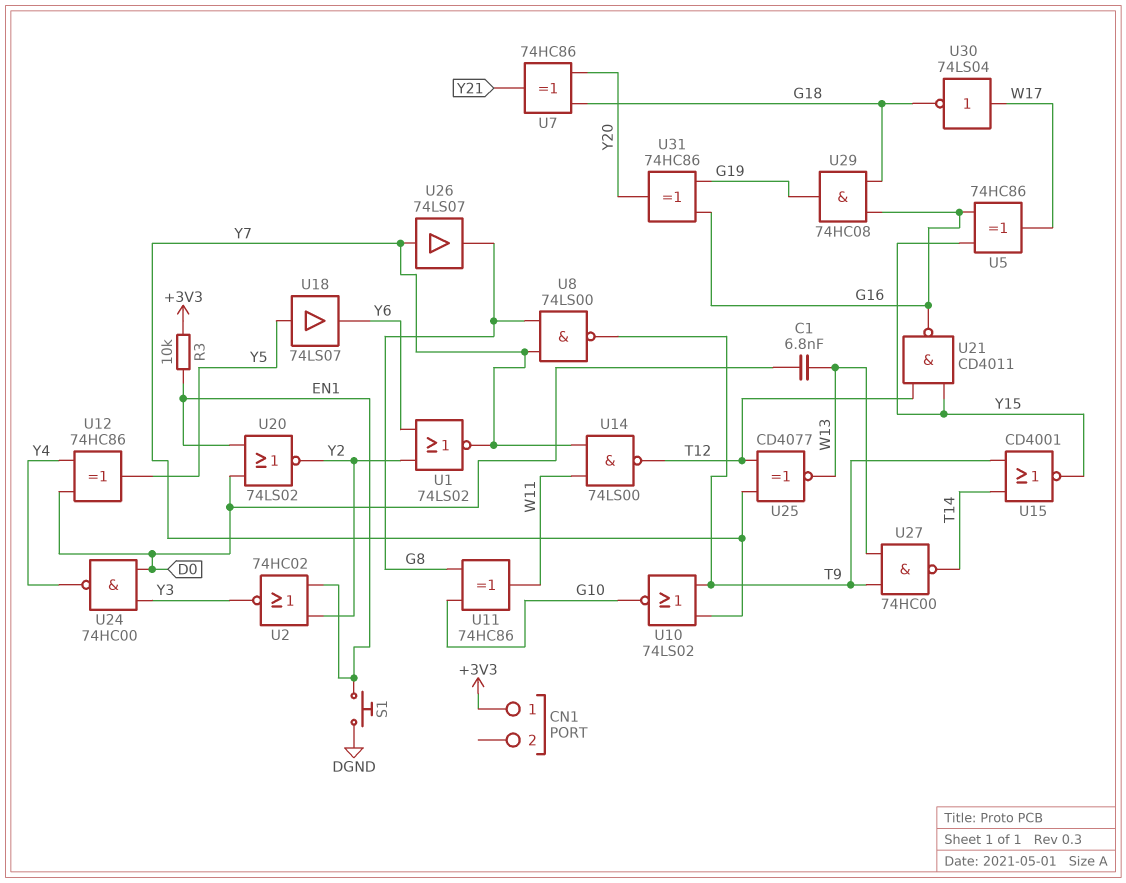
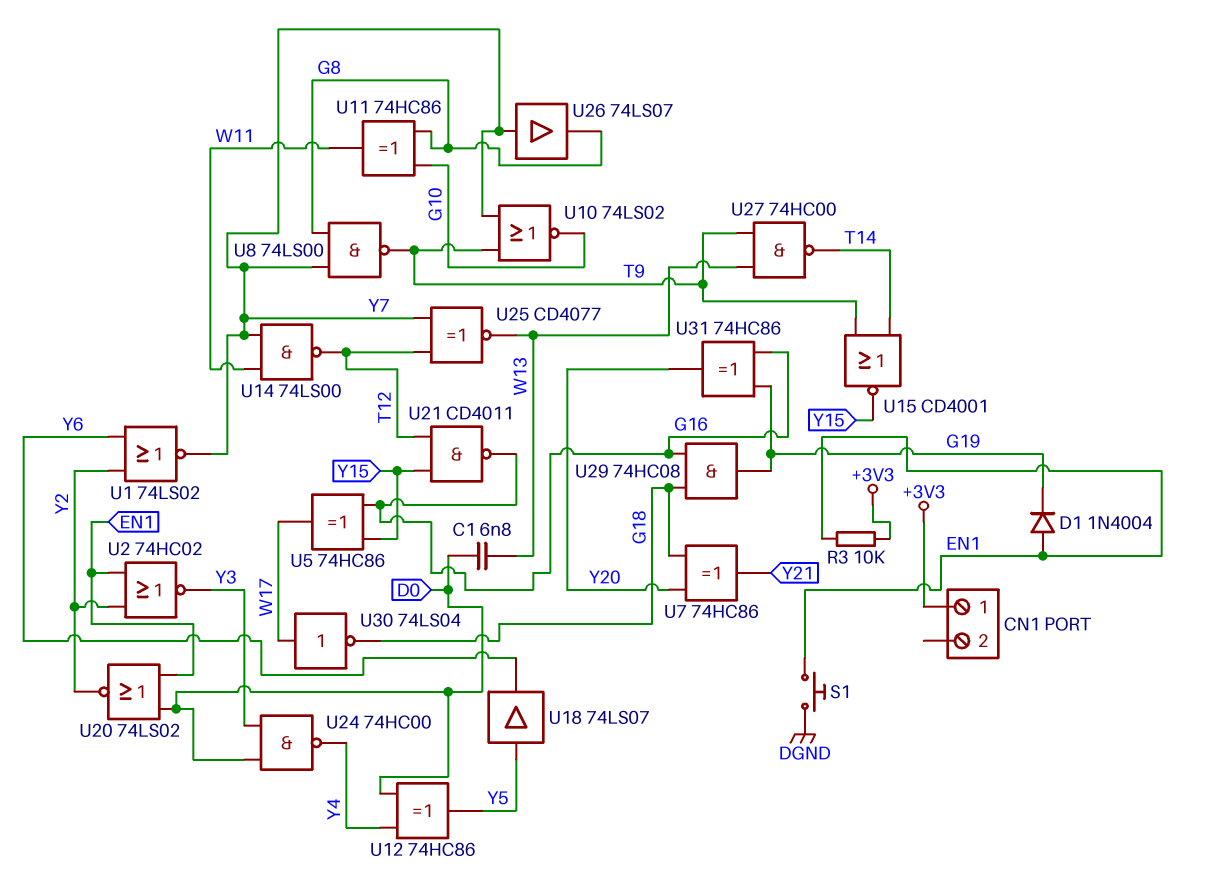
D1: none -> diode 1N4004 (A EN1, K G19)

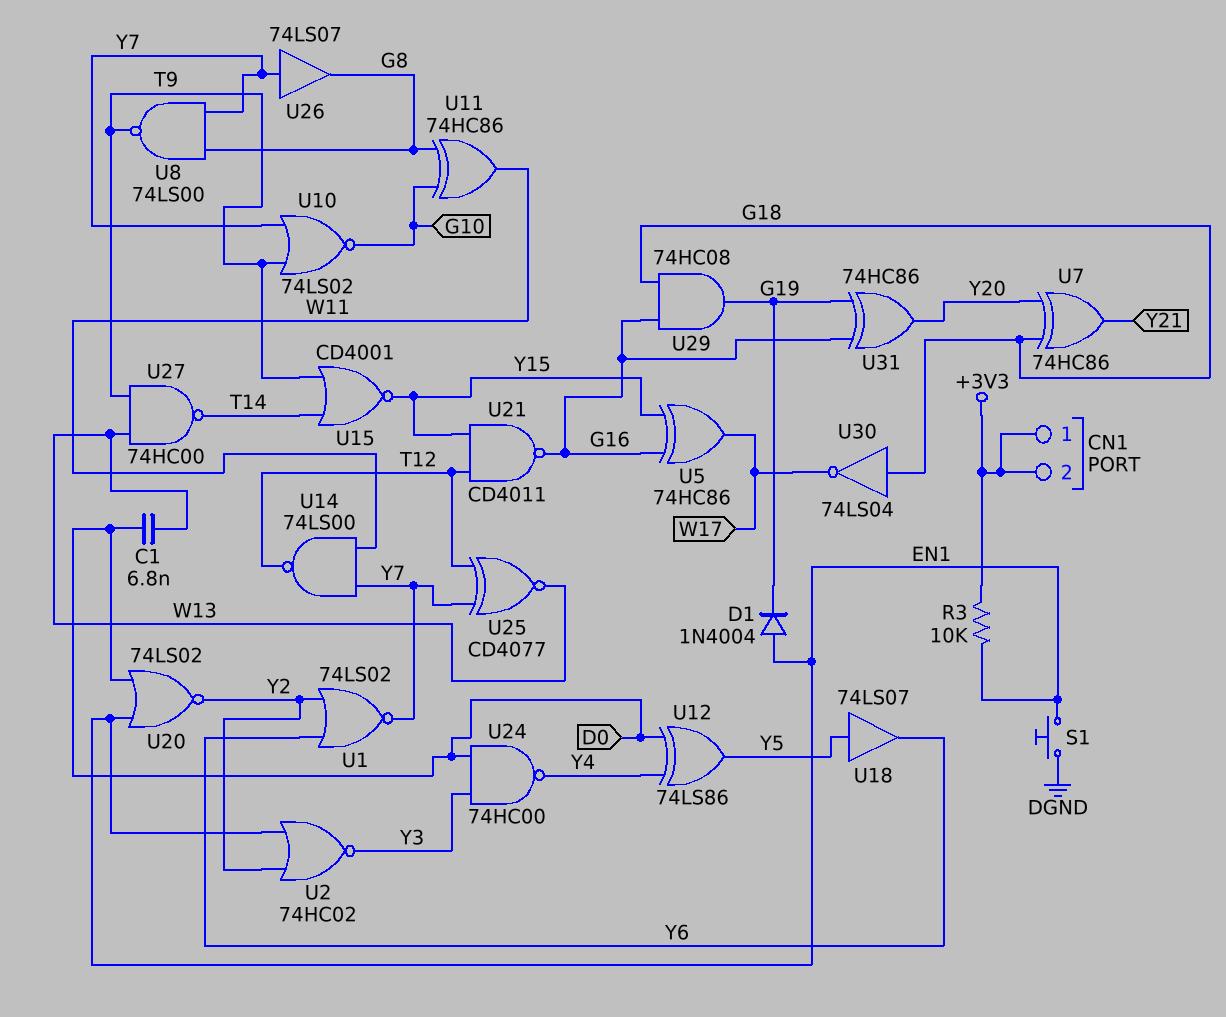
CN1 pin 2: none -> +3V3
U12: XOR 74HC86 (in D0, in Y4, out Y5) -> XOR 74LS86 (in D0, in Y4, out Y5)
U30: NOT 74LS04 (in W17, out G18) -> NOT 74LS04 (in G18, out W17)

